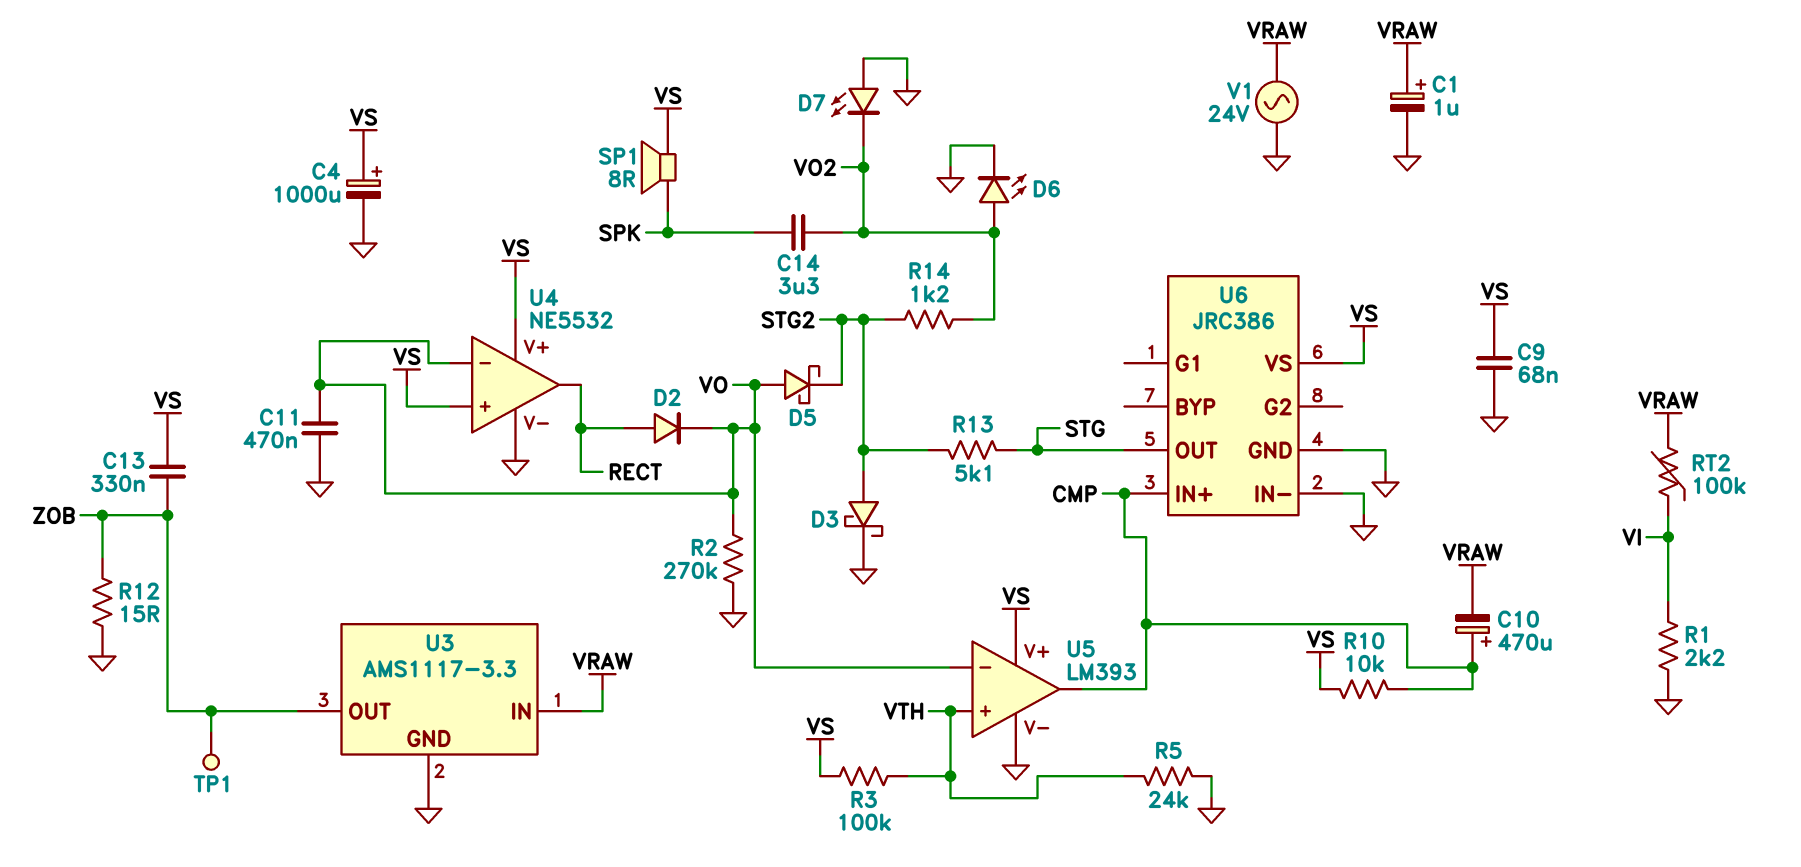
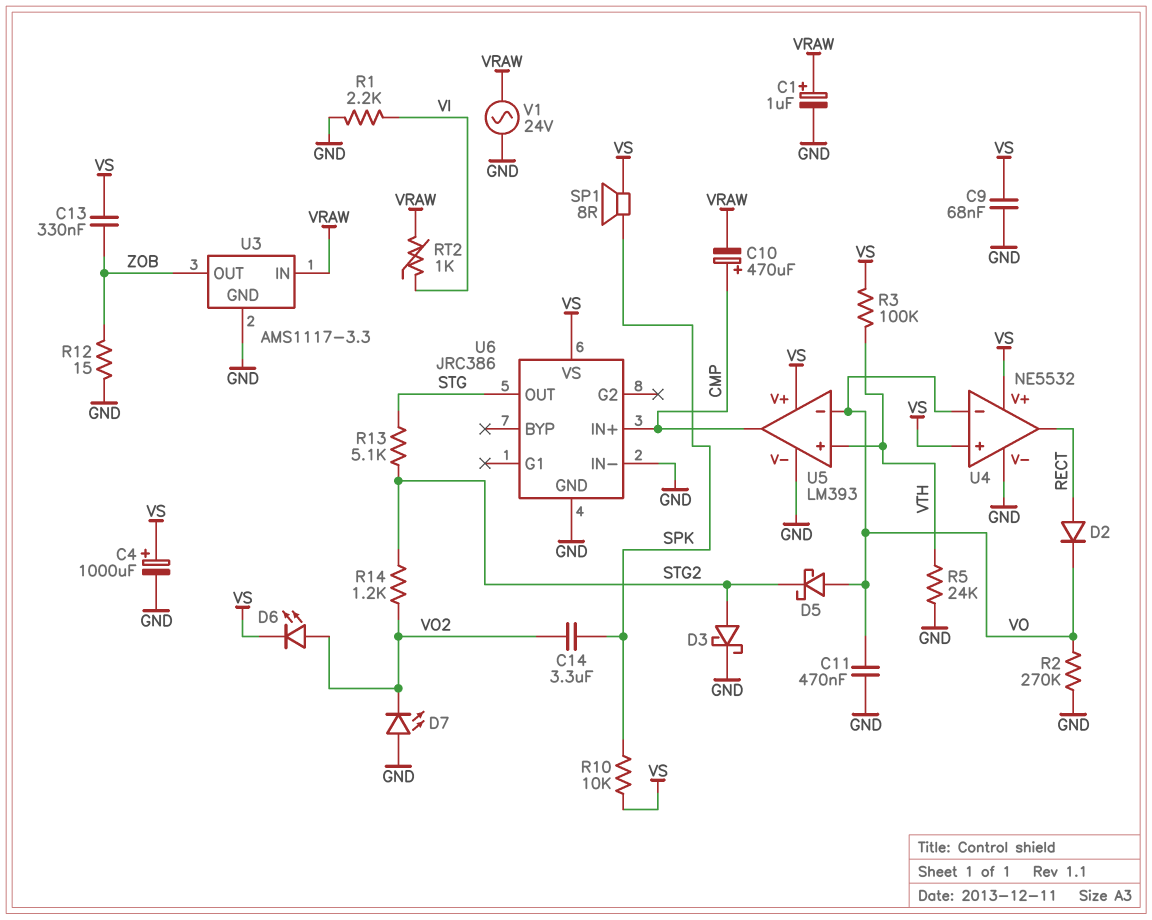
D6: LED (A VO2, K GND) -> LED (A VO2, K VS)
R10: 10k (CMP, VS) -> 10k (SPK, VS)
RT2: 100k (VI, VRAW) -> 1k (VI, VRAW)
TP1: test point (ZOB) -> none

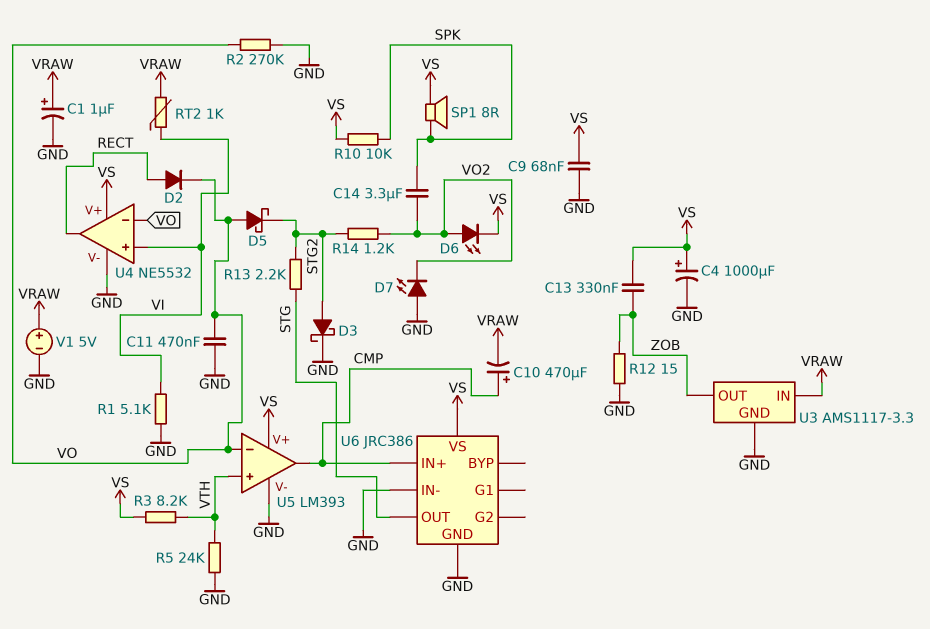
R1: 2.2k (GND, VI) -> 5.1k (GND, VI)
R3: 100k (VS, VTH) -> 8.2k (VS, VTH)
R13: 5.1k (STG, STG2) -> 2.2k (STG, STG2)
U4 pin in+: VS -> VI
V1: AC 24V (GND, VRAW) -> 5V (plus VRAW, minus GND)

